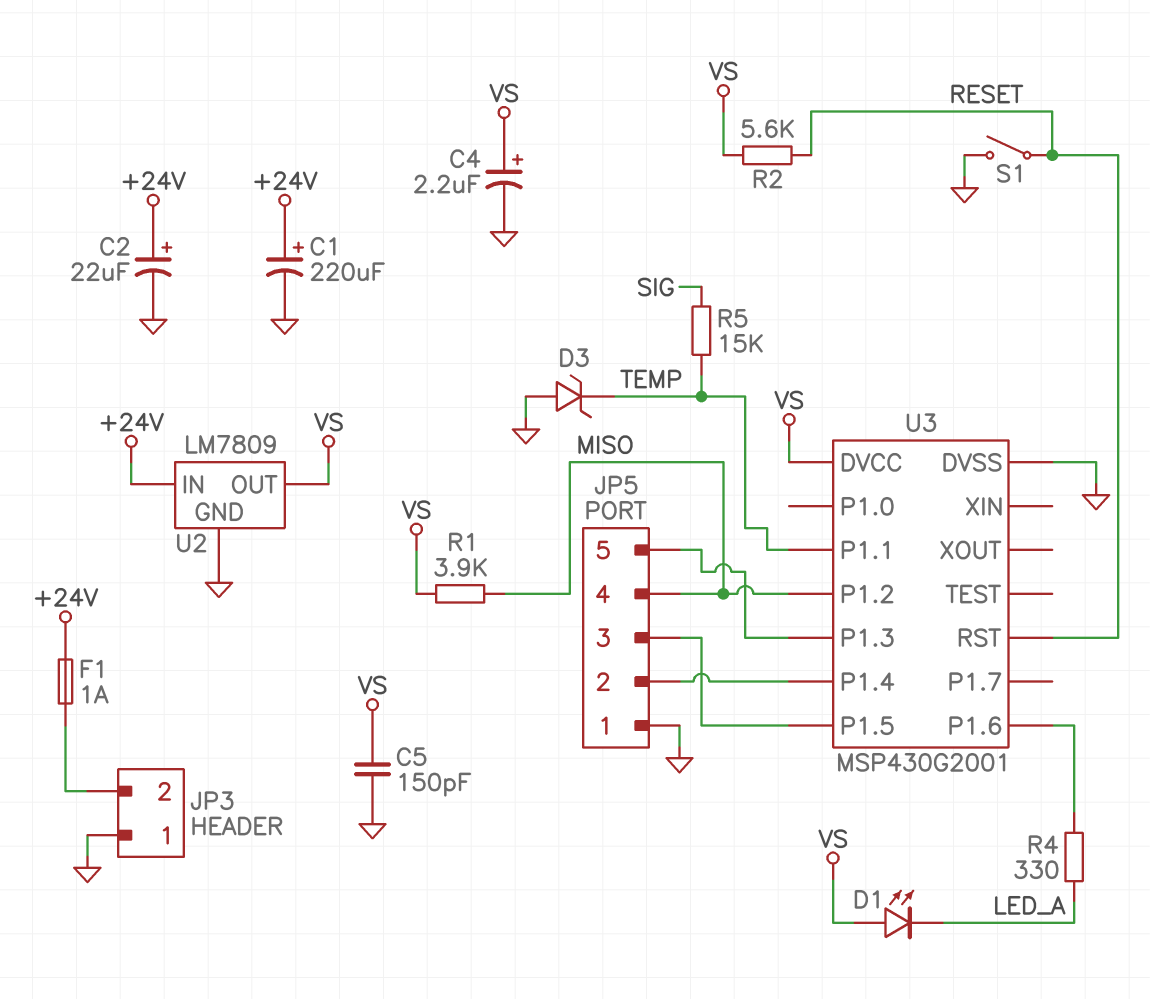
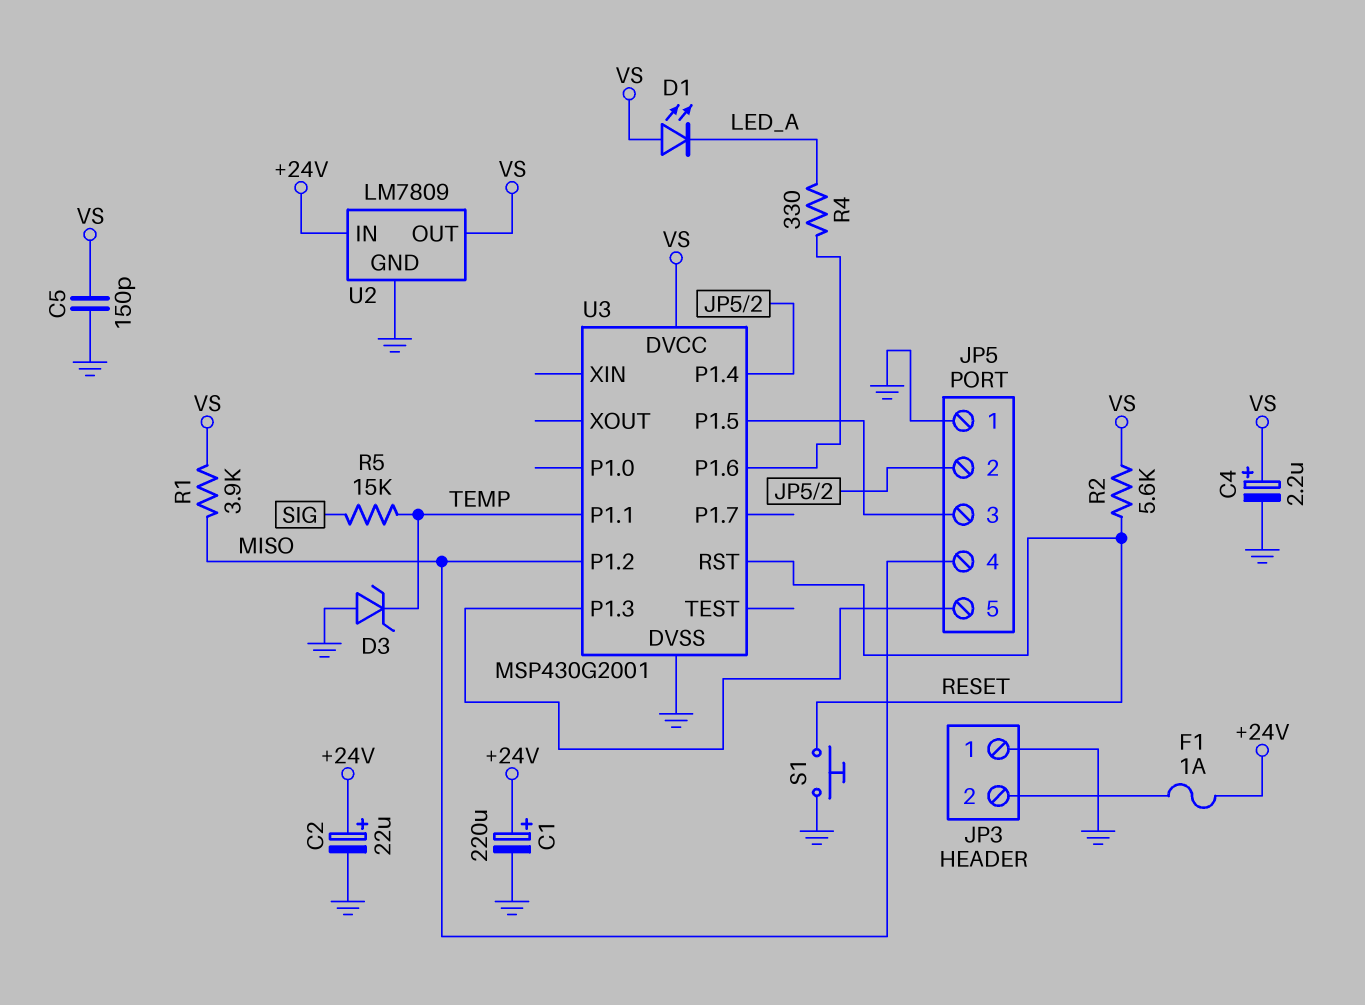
S1: switch (GND, RESET) -> button (GND, RESET)

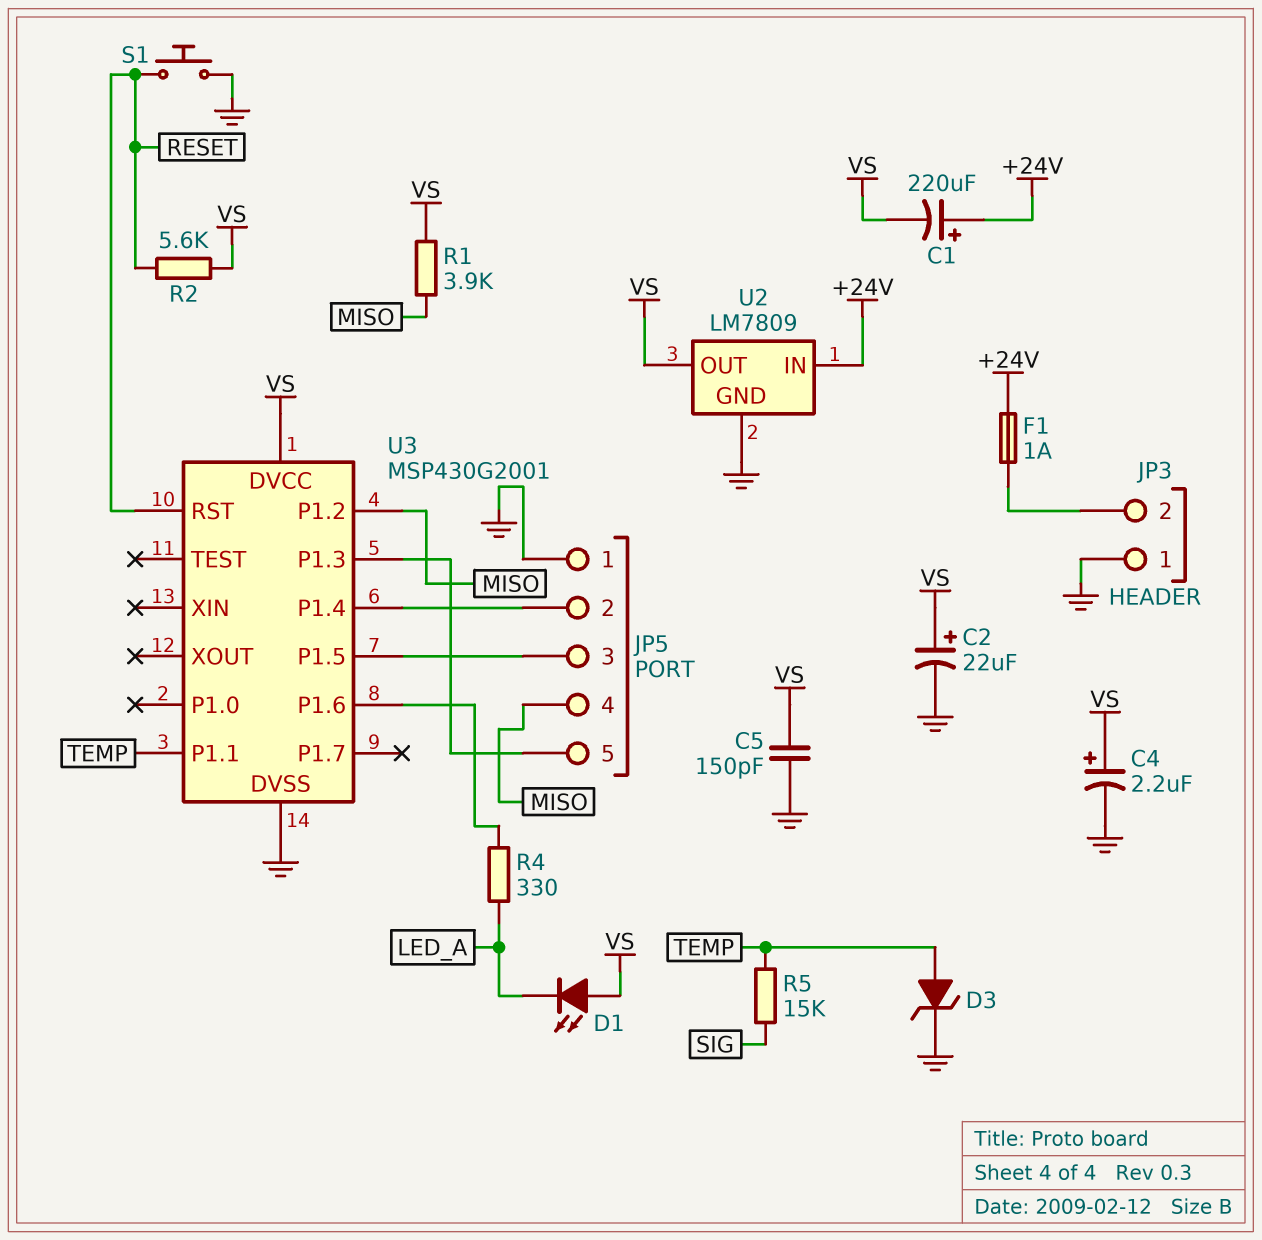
C1: 220uF (plus +24V, minus GND) -> 220uF (plus +24V, minus VS)
C2: 22uF (plus +24V, minus GND) -> 22uF (plus VS, minus GND)
D3: zener (A GND, K TEMP) -> zener (A TEMP, K GND)

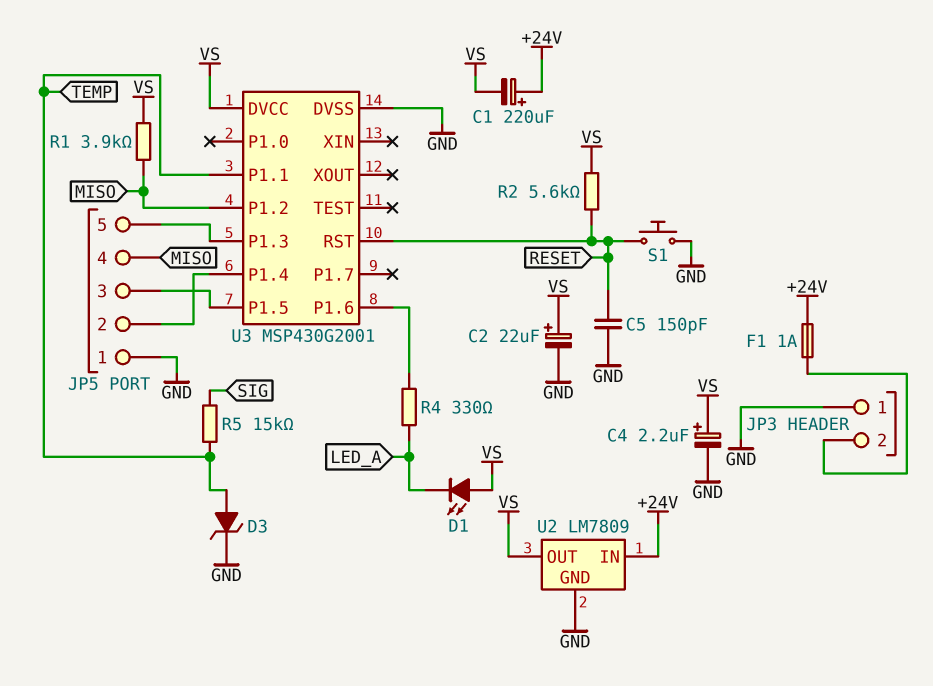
C5: 150pF (GND, VS) -> 150pF (GND, RESET)

